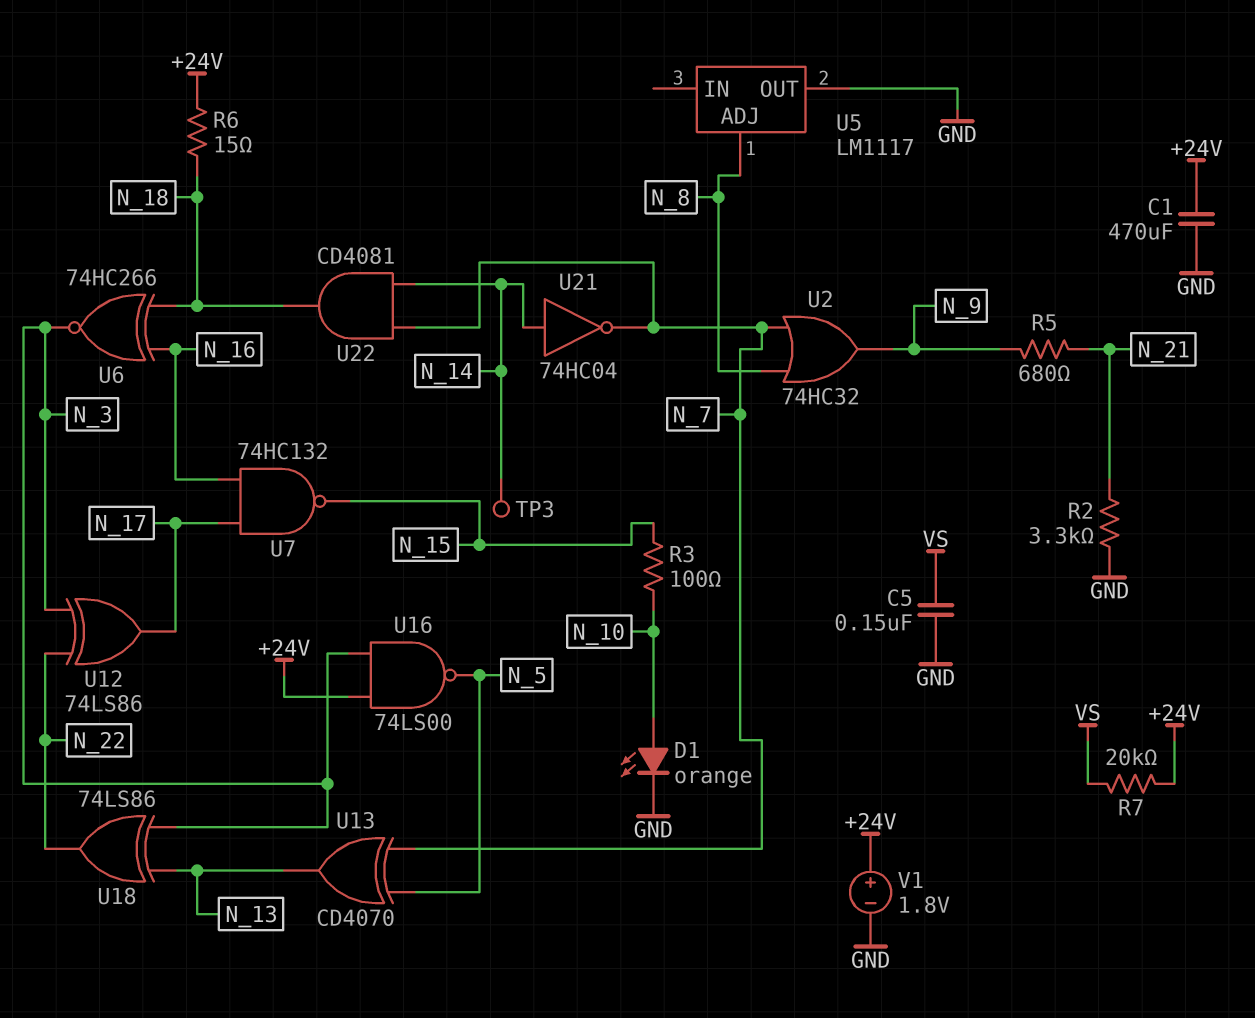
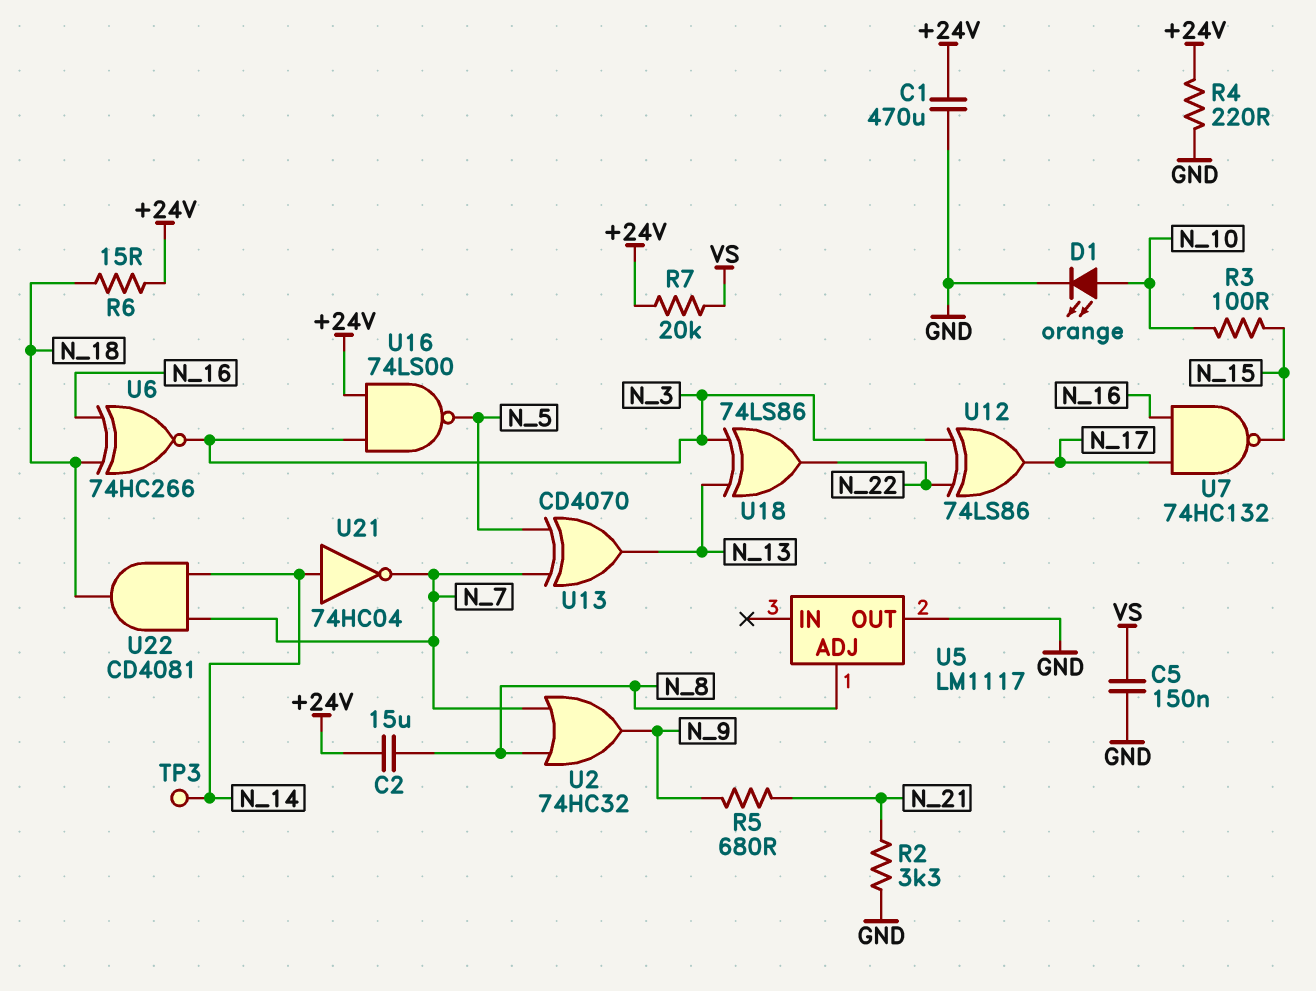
C2: none -> 15uF (+24V, N_8)
R4: none -> 220 (+24V, GND)
V1: 1.8V (plus +24V, minus GND) -> none

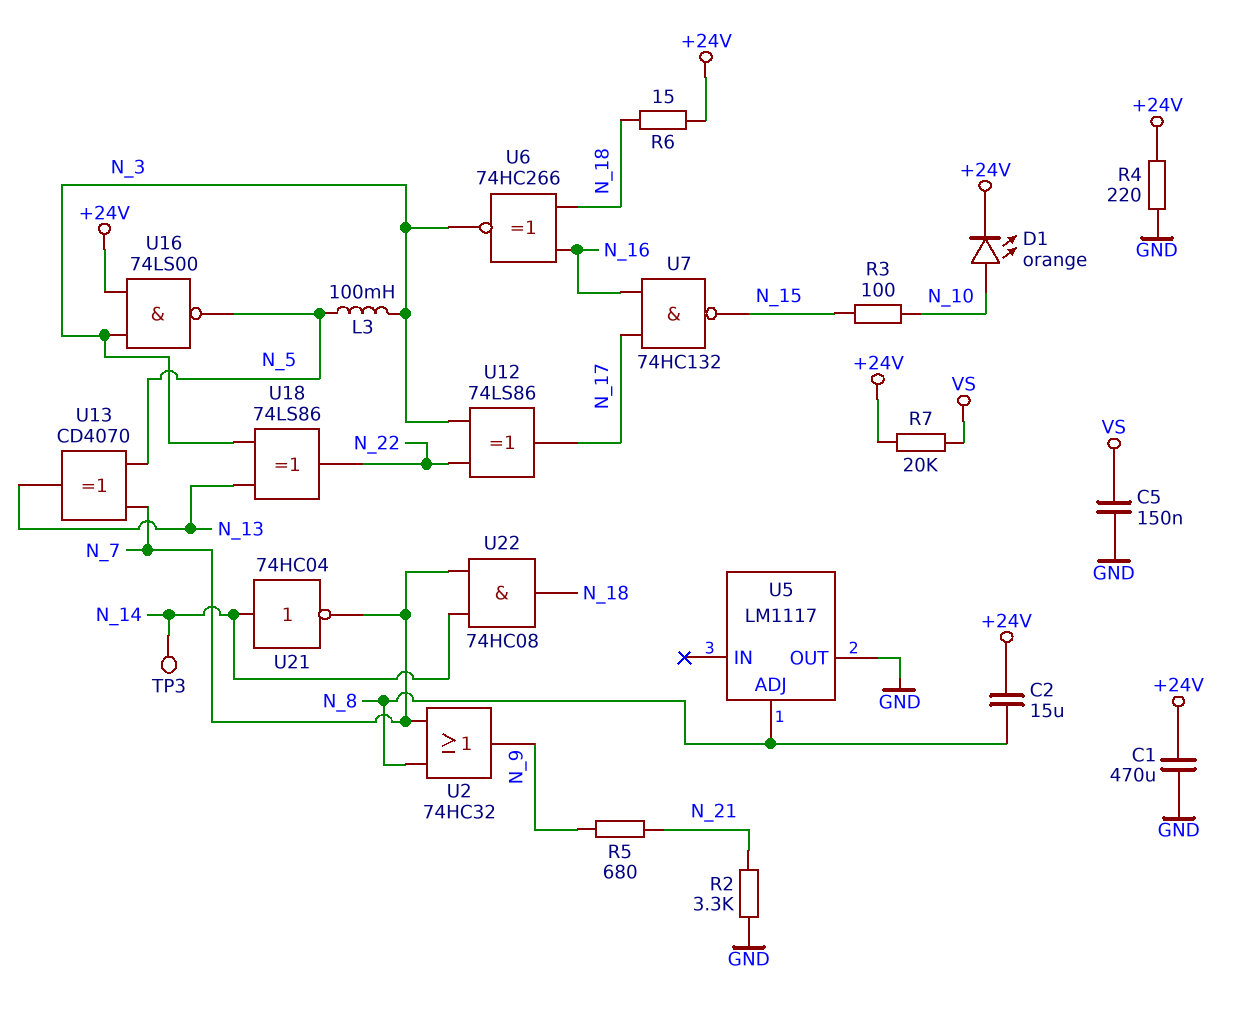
D1: LED orange (A N_10, K GND) -> LED orange (A N_10, K +24V)
L3: none -> 100mH (N_3, N_5)
U22: AND CD4081 (in N_7, in N_14, out N_18) -> AND 74HC08 (in N_7, in N_14, out N_18)

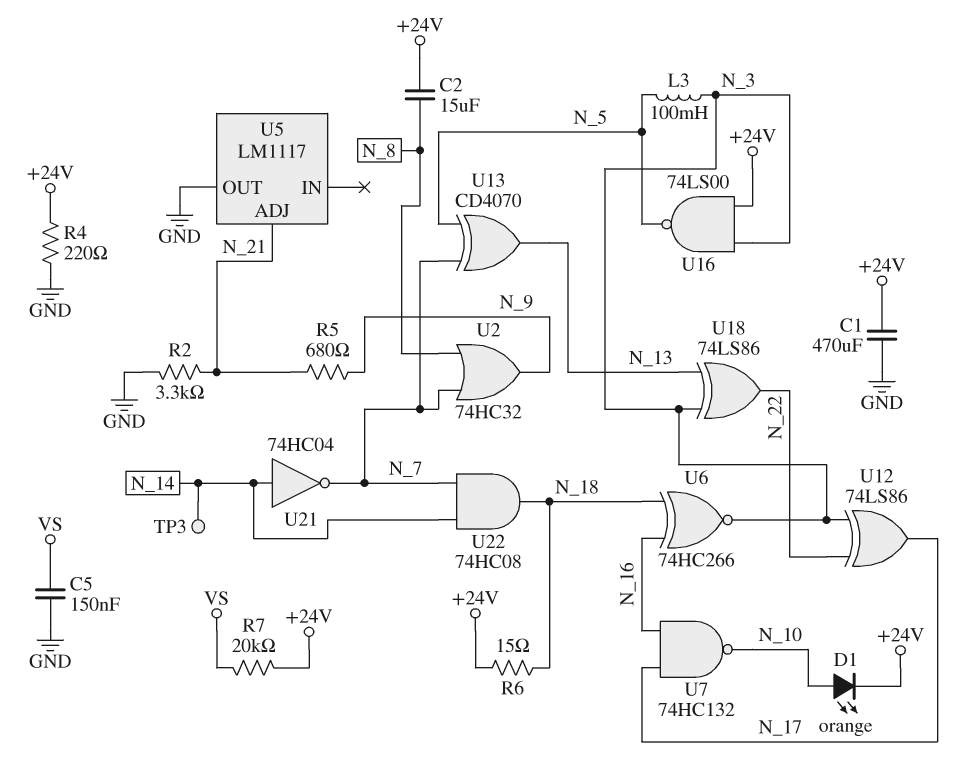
R3: 100 (N_10, N_15) -> none
U5 pin ADJ: N_8 -> N_21
U7: NAND 74HC132 (in N_16, in N_17, out N_15) -> NAND 74HC132 (in N_16, in N_17, out N_10)

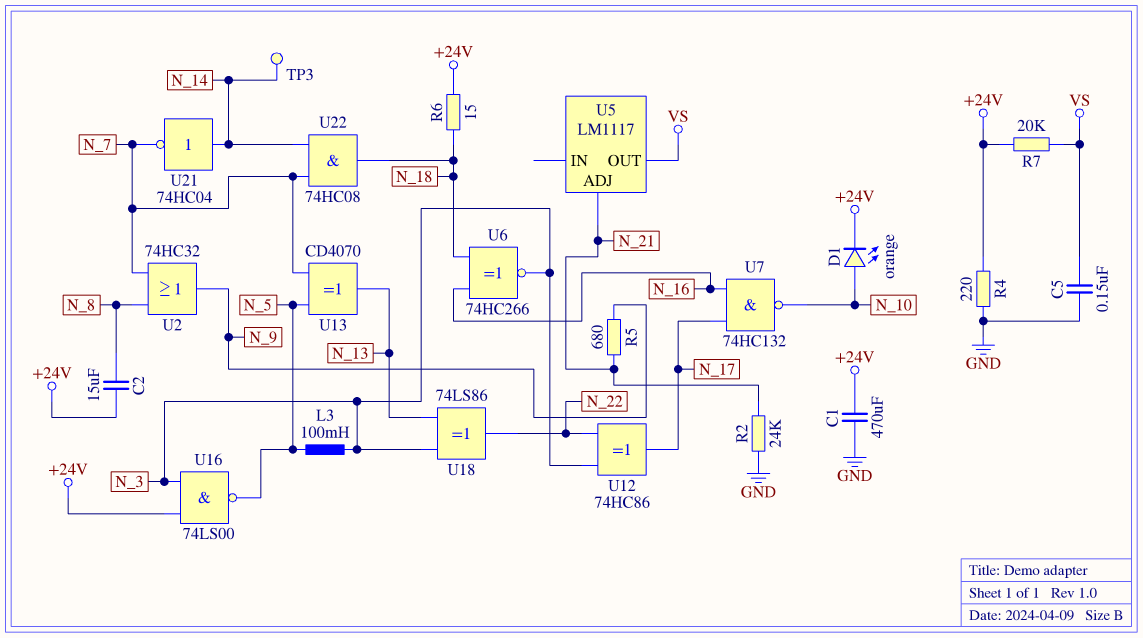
R2: 3.3k (GND, N_21) -> 24k (GND, N_21)
U5 pin OUT: GND -> VS
U12: XOR 74LS86 (in N_3, in N_22, out N_17) -> XOR 74HC86 (in N_3, in N_22, out N_17)

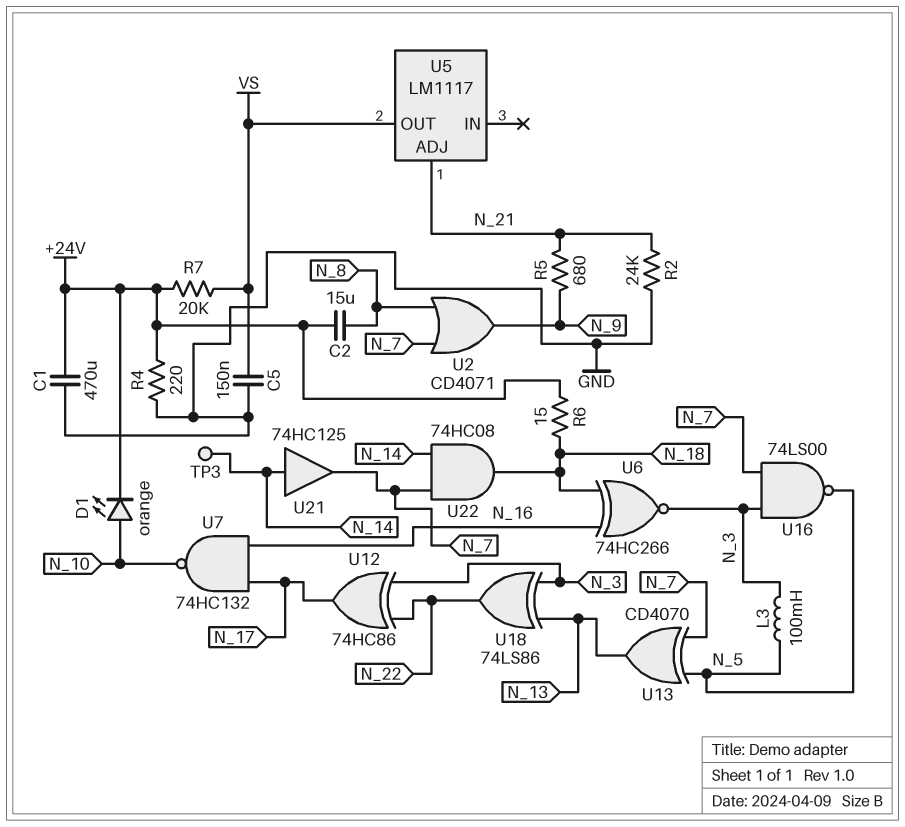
U2: OR 74HC32 (in N_7, in N_8, out N_9) -> OR CD4071 (in N_7, in N_8, out N_9)
U16: NAND 74LS00 (in +24V, in N_3, out N_5) -> NAND 74LS00 (in N_3, in N_7, out N_5)
U21: NOT 74HC04 (in N_14, out N_7) -> buffer 74HC125 (in N_14, out N_7)

